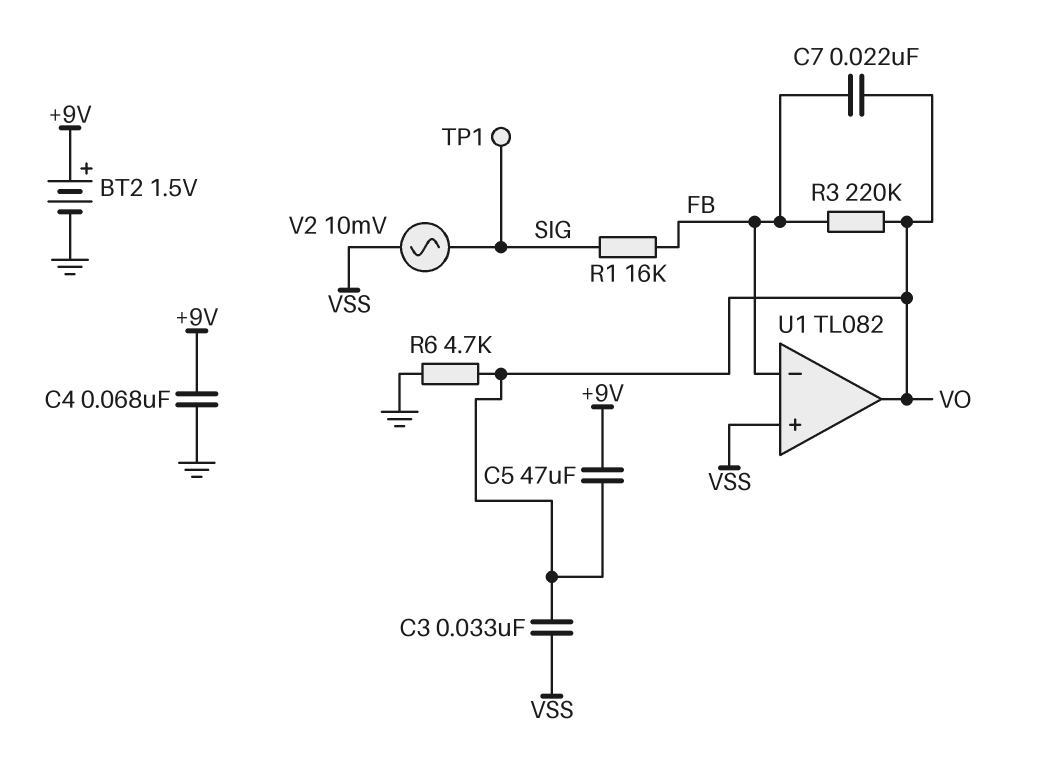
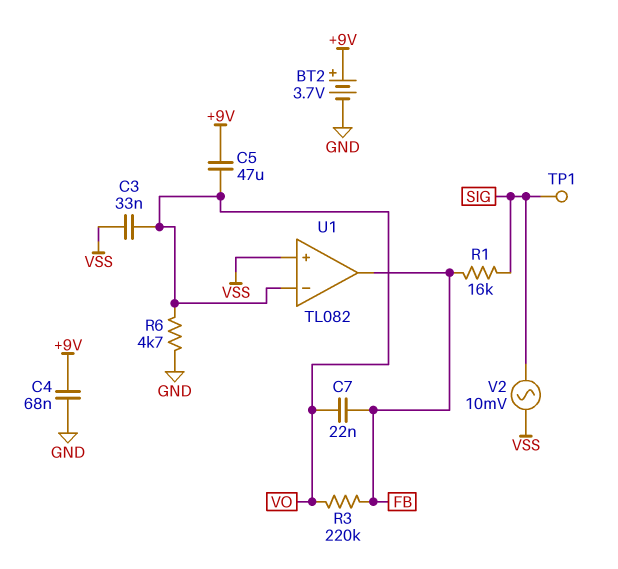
BT2: 1.5V (plus +9V, minus GND) -> 3.7V (plus +9V, minus GND)
U1 pin in-: FB -> VO
U1 pin out: VO -> FB

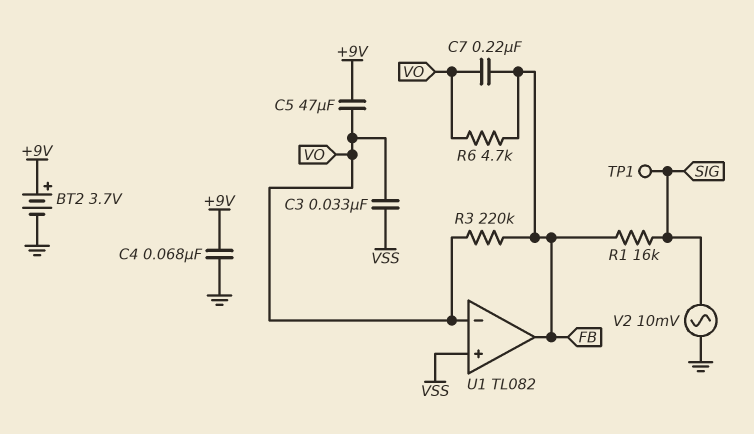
C7: 22nF (FB, VO) -> 220nF (FB, VO)
R6: 4.7k (GND, VO) -> 4.7k (FB, VO)
V2: AC 10mV (SIG, VSS) -> AC 10mV (GND, SIG)

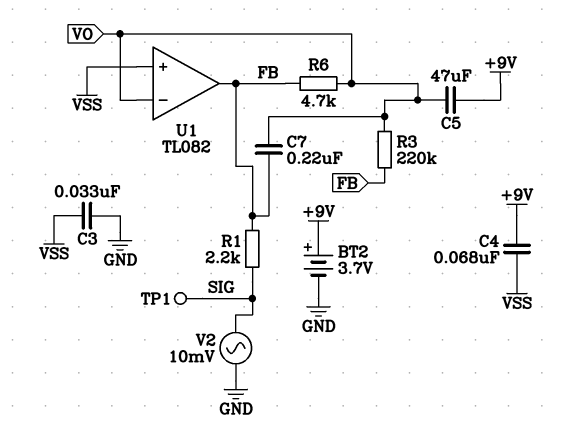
C3: 33nF (VO, VSS) -> 33nF (GND, VSS)
C4: 68nF (+9V, GND) -> 68nF (+9V, VSS)
R1: 16k (FB, SIG) -> 2.2k (FB, SIG)

